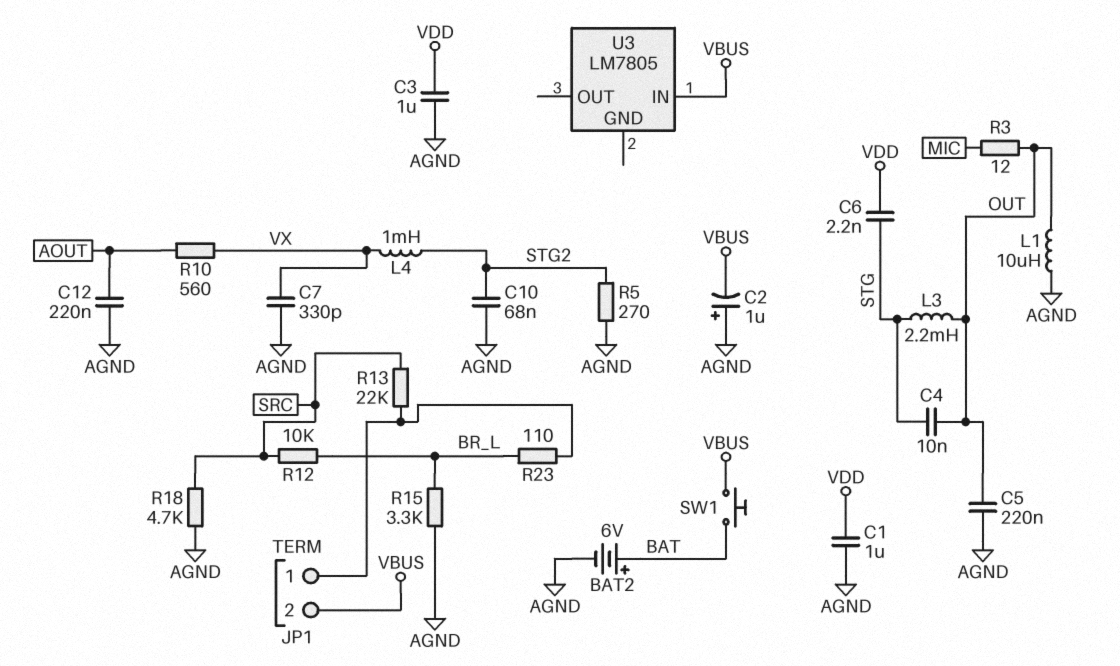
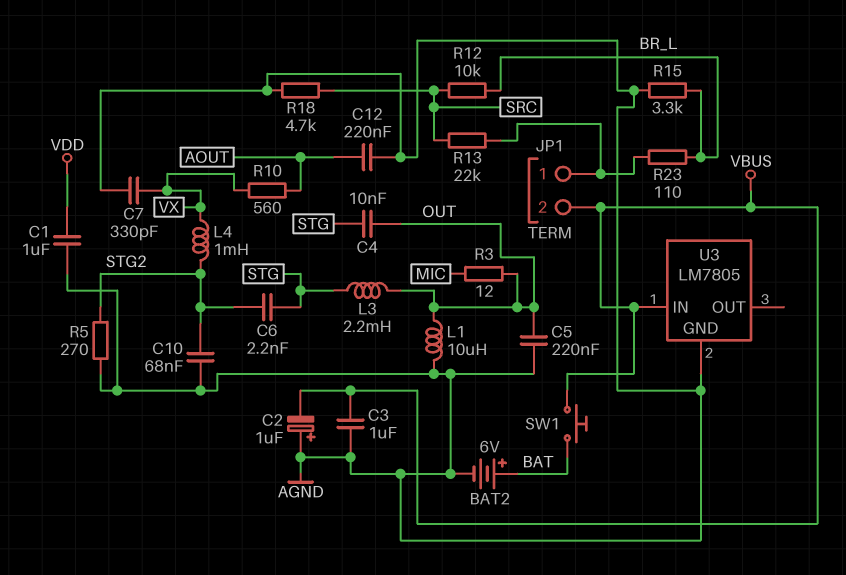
C3: 1uF (AGND, VDD) -> 1uF (AGND, VBUS)
C6: 2.2nF (STG, VDD) -> 2.2nF (STG, STG2)
U3 pin GND: none -> AGND

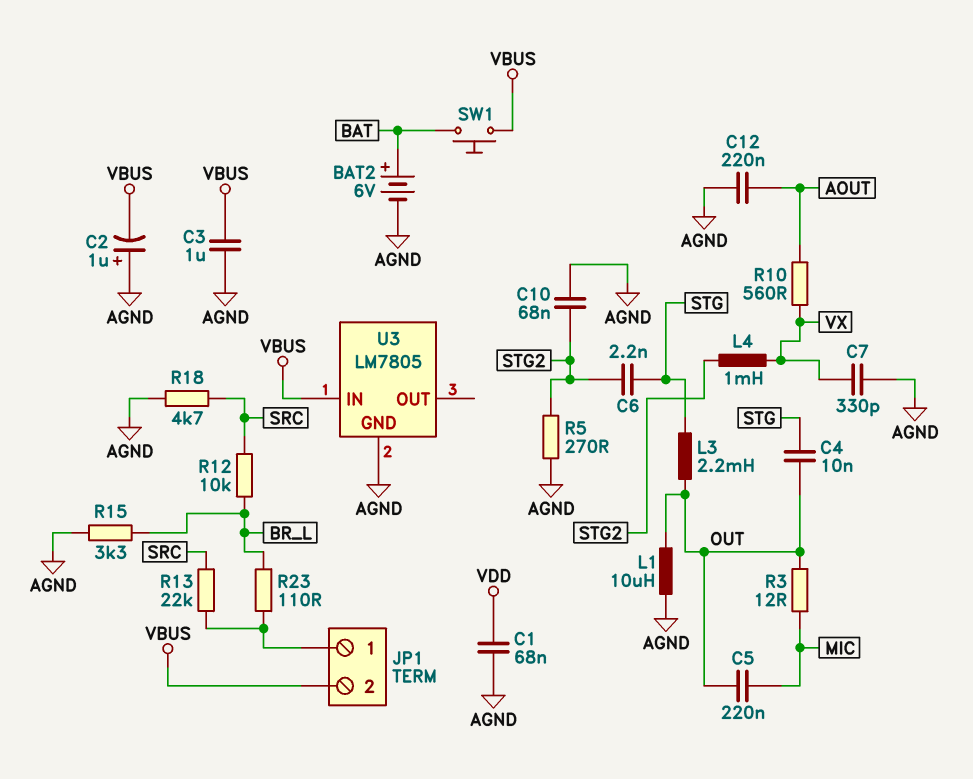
C1: 1uF (AGND, VDD) -> 68nF (AGND, VDD)
C5: 220nF (AGND, OUT) -> 220nF (MIC, OUT)

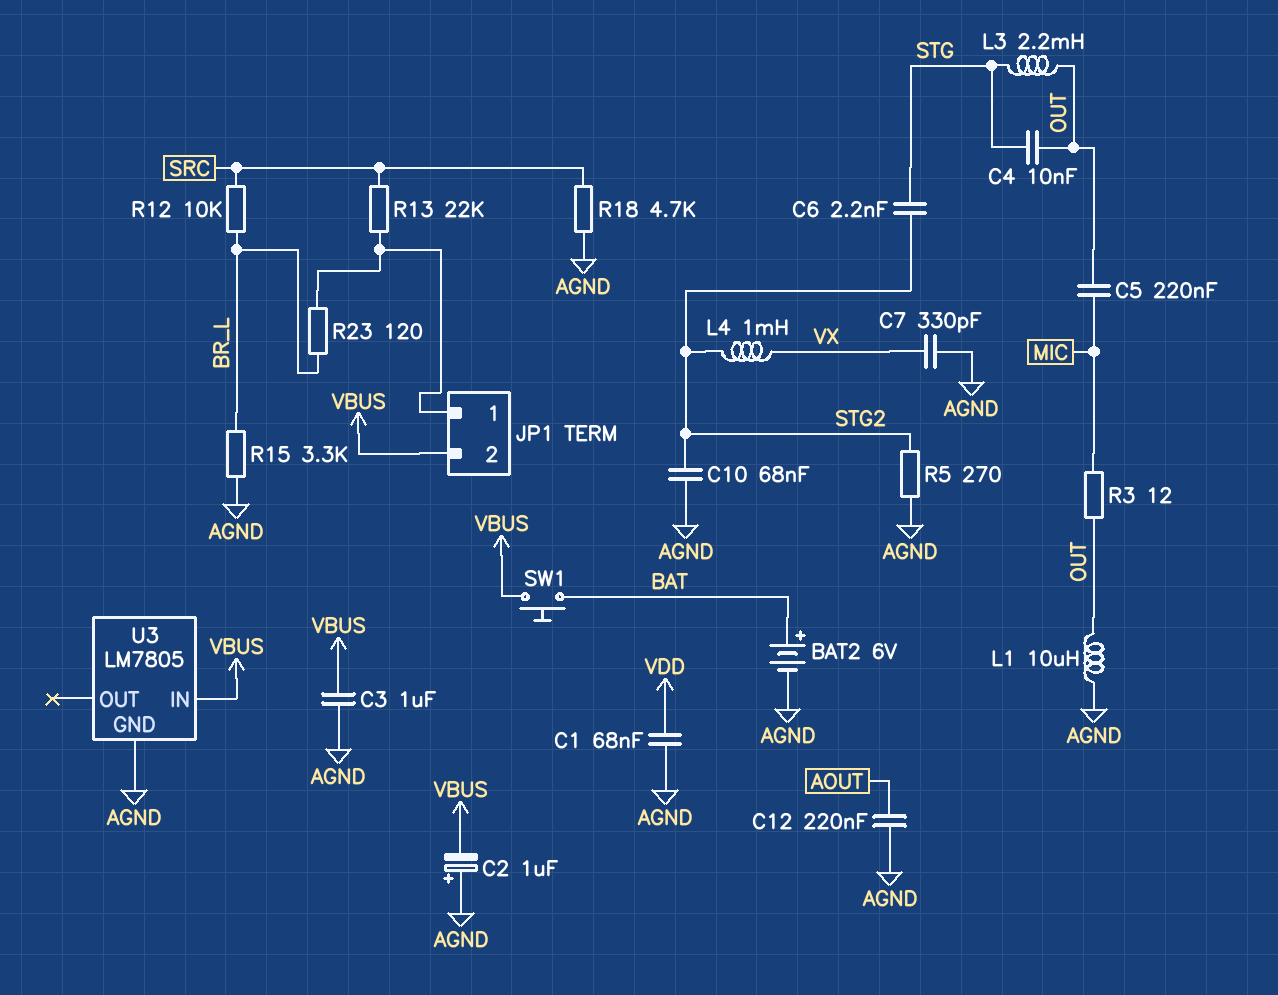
R10: 560 (AOUT, VX) -> none
R23: 110 (BR_L, JP1/1) -> 120 (BR_L, JP1/1)

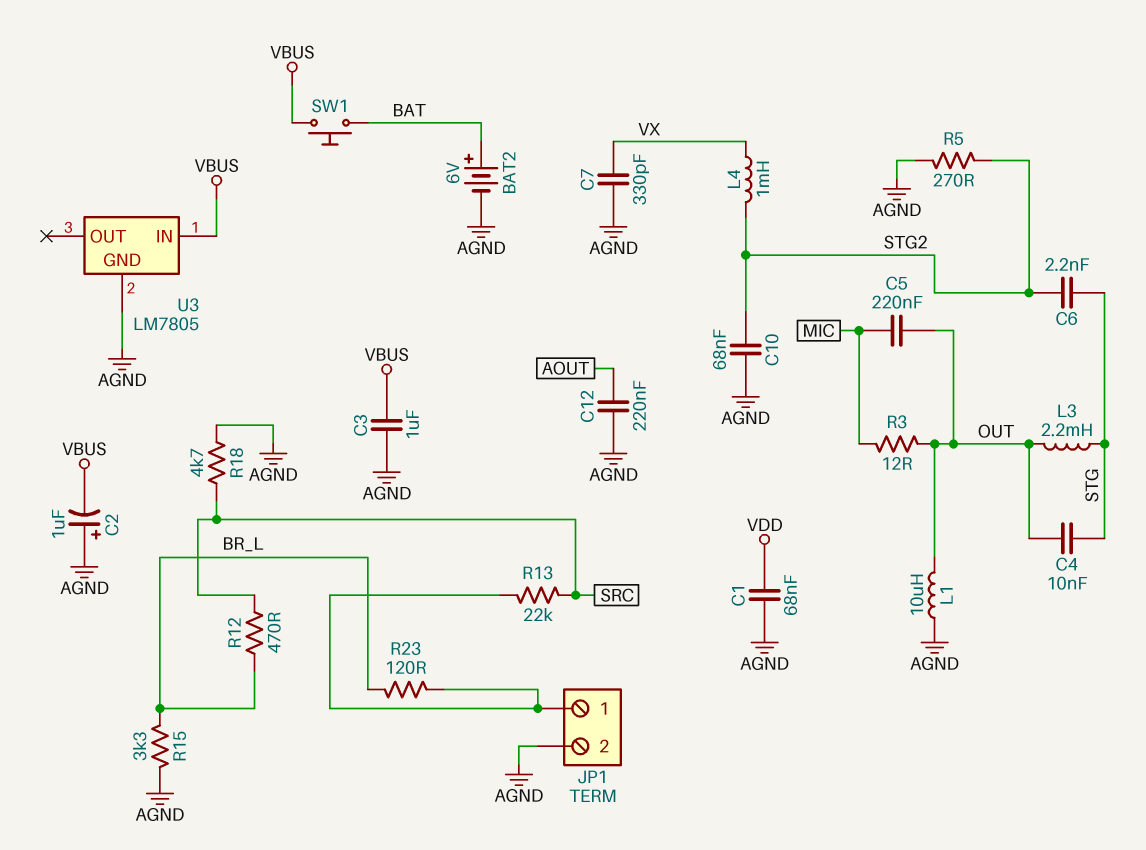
JP1 pin 2: VBUS -> AGND
R12: 10k (BR_L, SRC) -> 470 (BR_L, SRC)

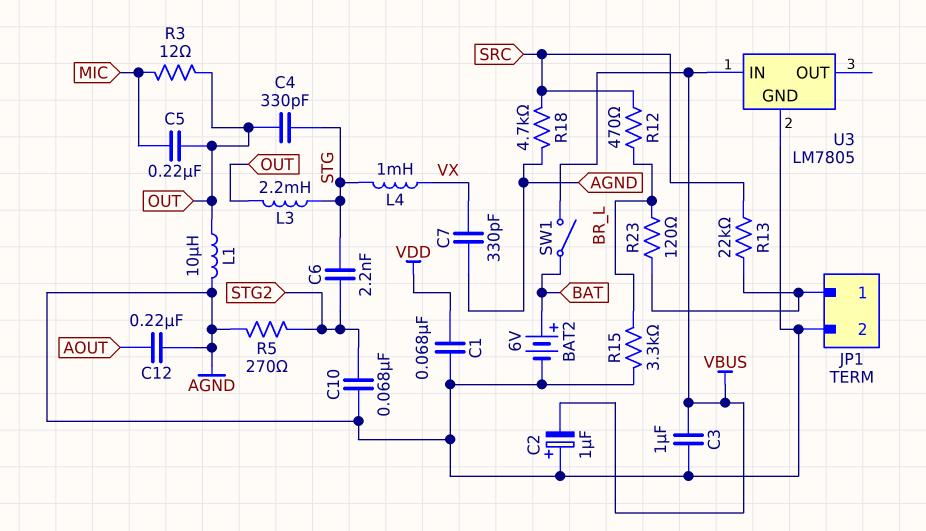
C4: 10nF (OUT, STG) -> 330pF (OUT, STG)
L4: 1mH (STG2, VX) -> 1mH (STG, VX)
SW1: button (BAT, VBUS) -> switch (BAT, VBUS)

